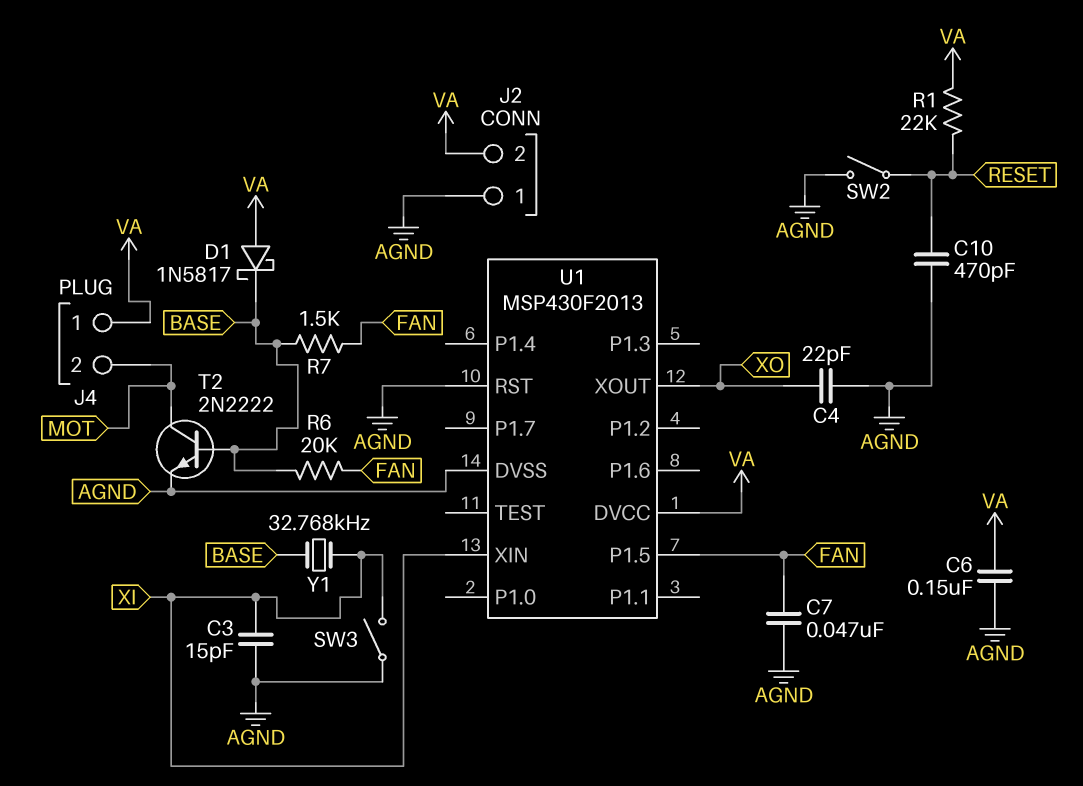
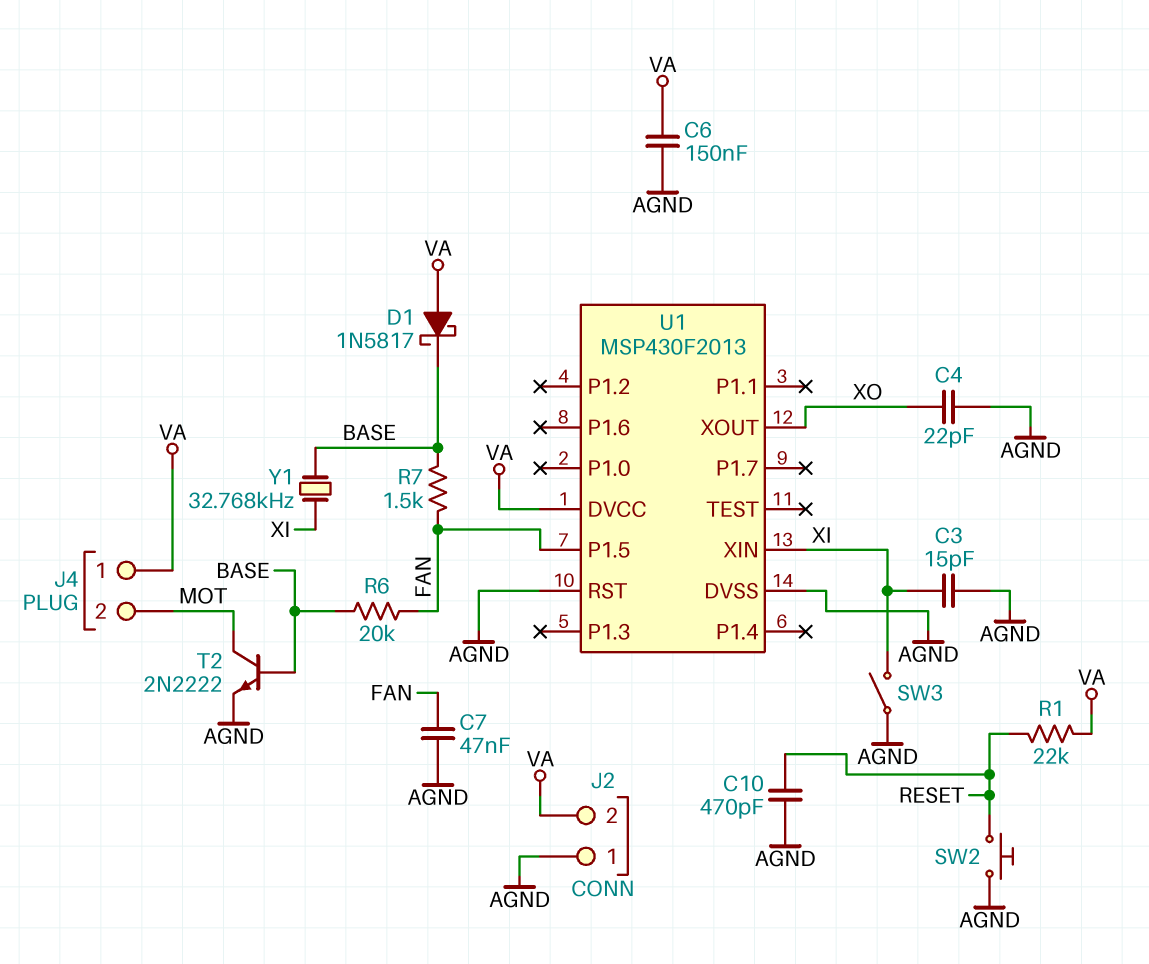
SW2: switch (AGND, RESET) -> button (AGND, RESET)

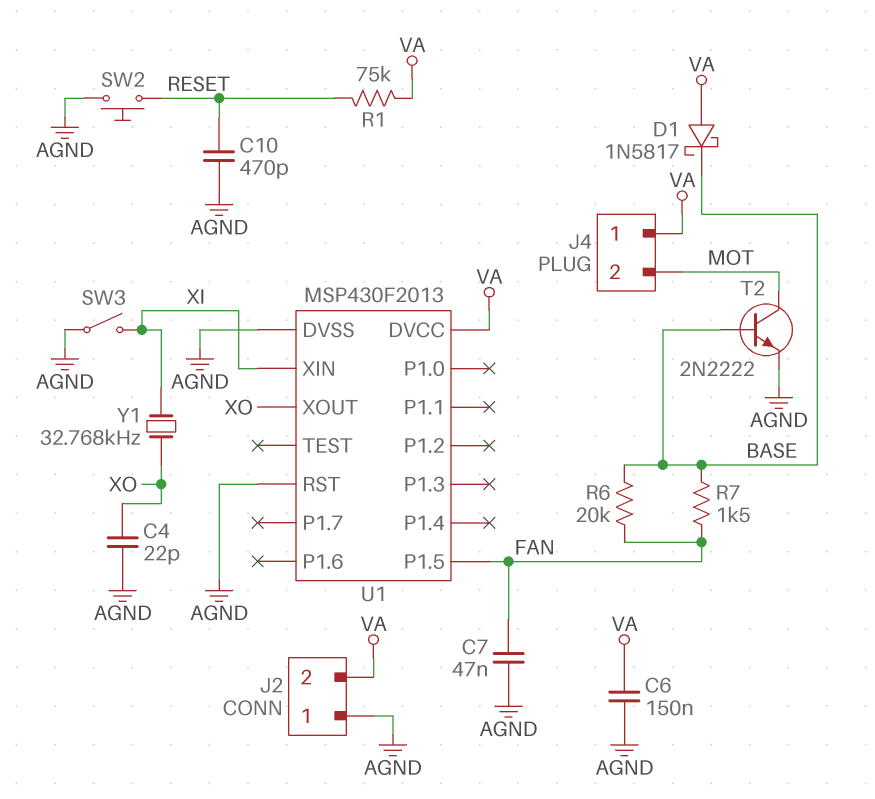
C3: 15pF (AGND, XI) -> none
R1: 22k (RESET, VA) -> 75k (RESET, VA)
Y1: 32.768kHz (BASE, XI) -> 32.768kHz (XI, XO)

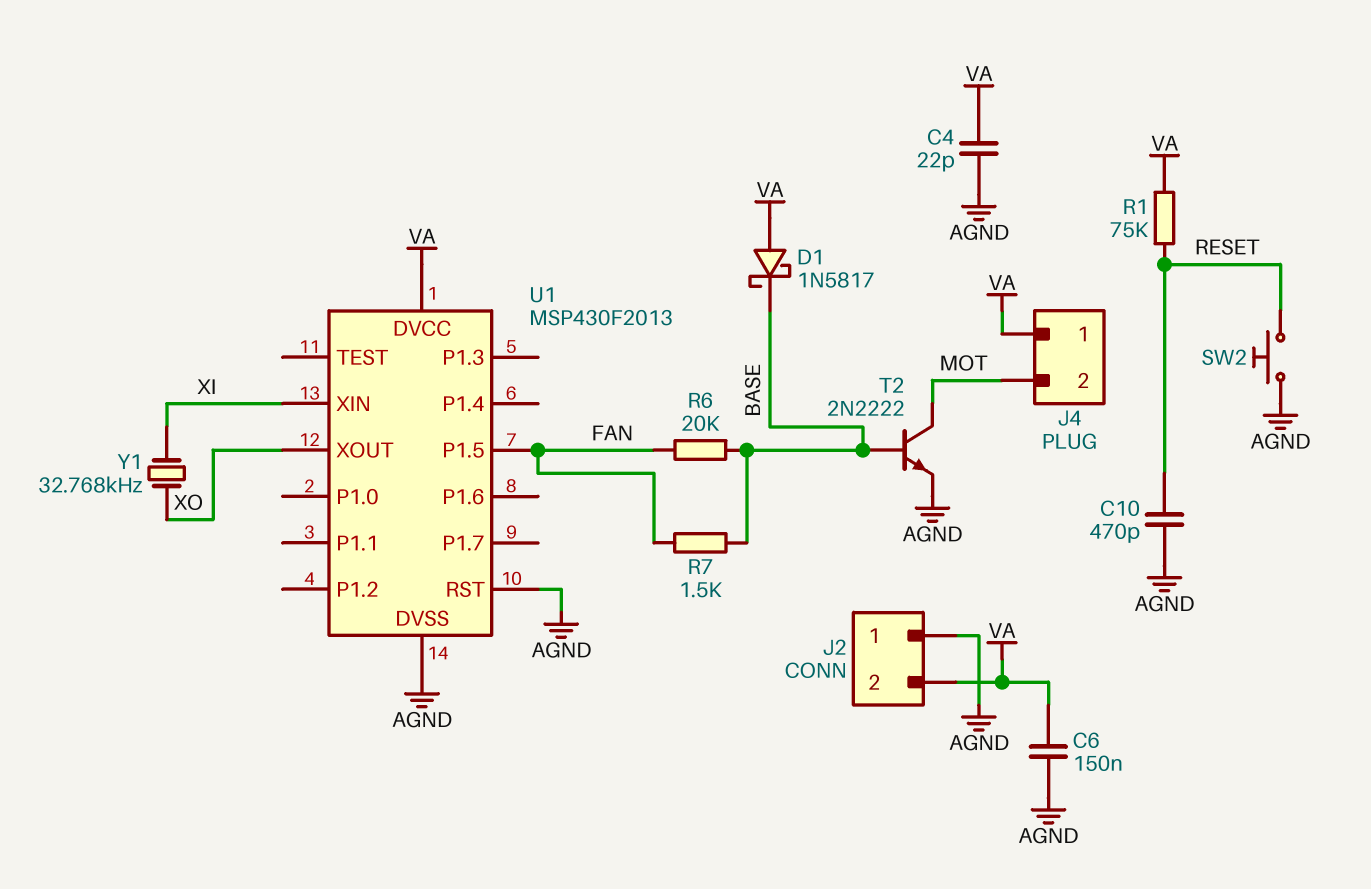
C4: 22pF (AGND, XO) -> 22pF (AGND, VA)
C7: 47nF (AGND, FAN) -> none
SW3: switch (AGND, XI) -> none

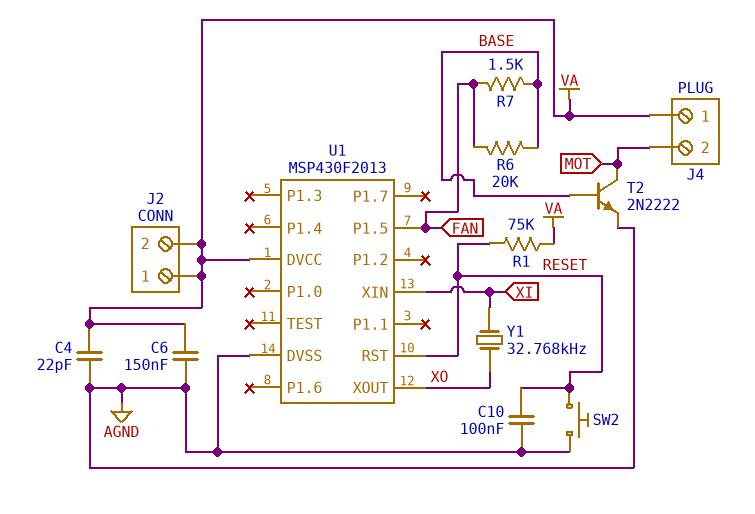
C10: 470pF (AGND, RESET) -> 100nF (AGND, RESET)
D1: schottky 1N5817 (A VA, K BASE) -> none
J2 pin 1: AGND -> VA
U1 pin RST: AGND -> RESET

